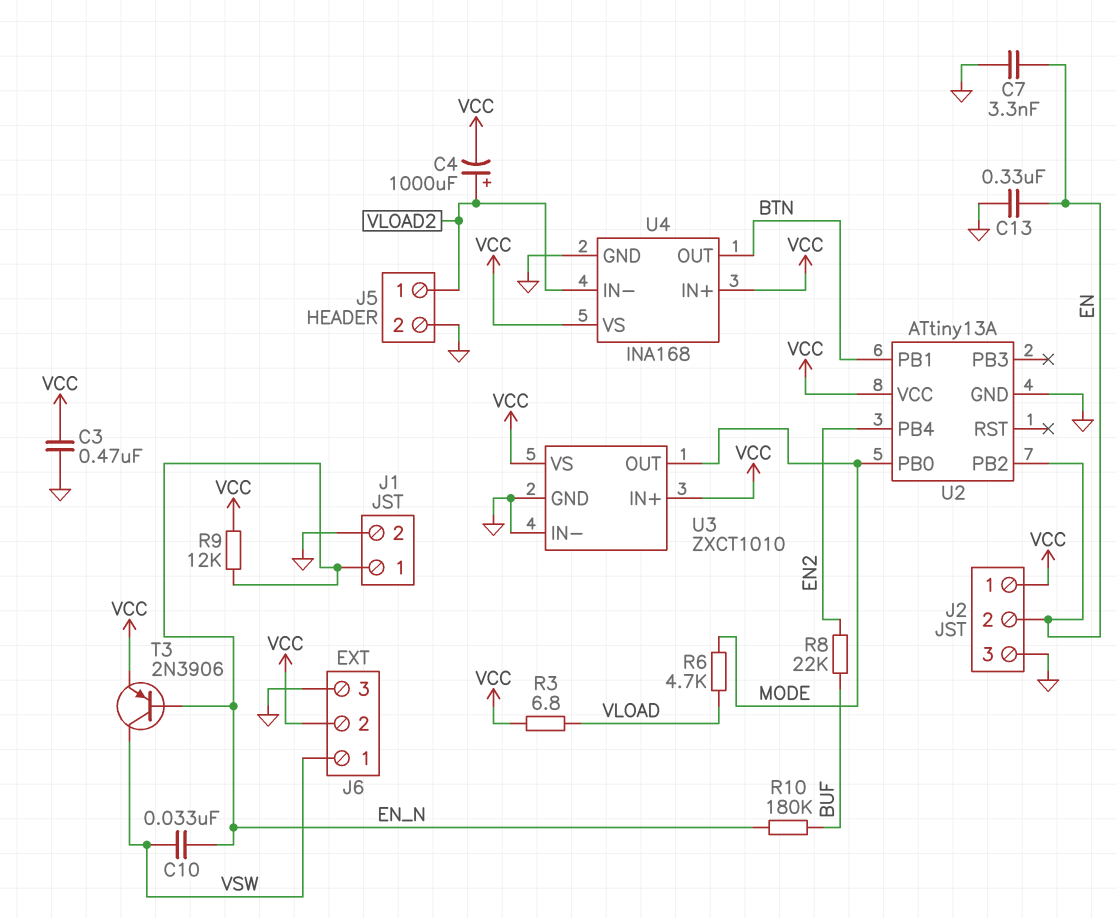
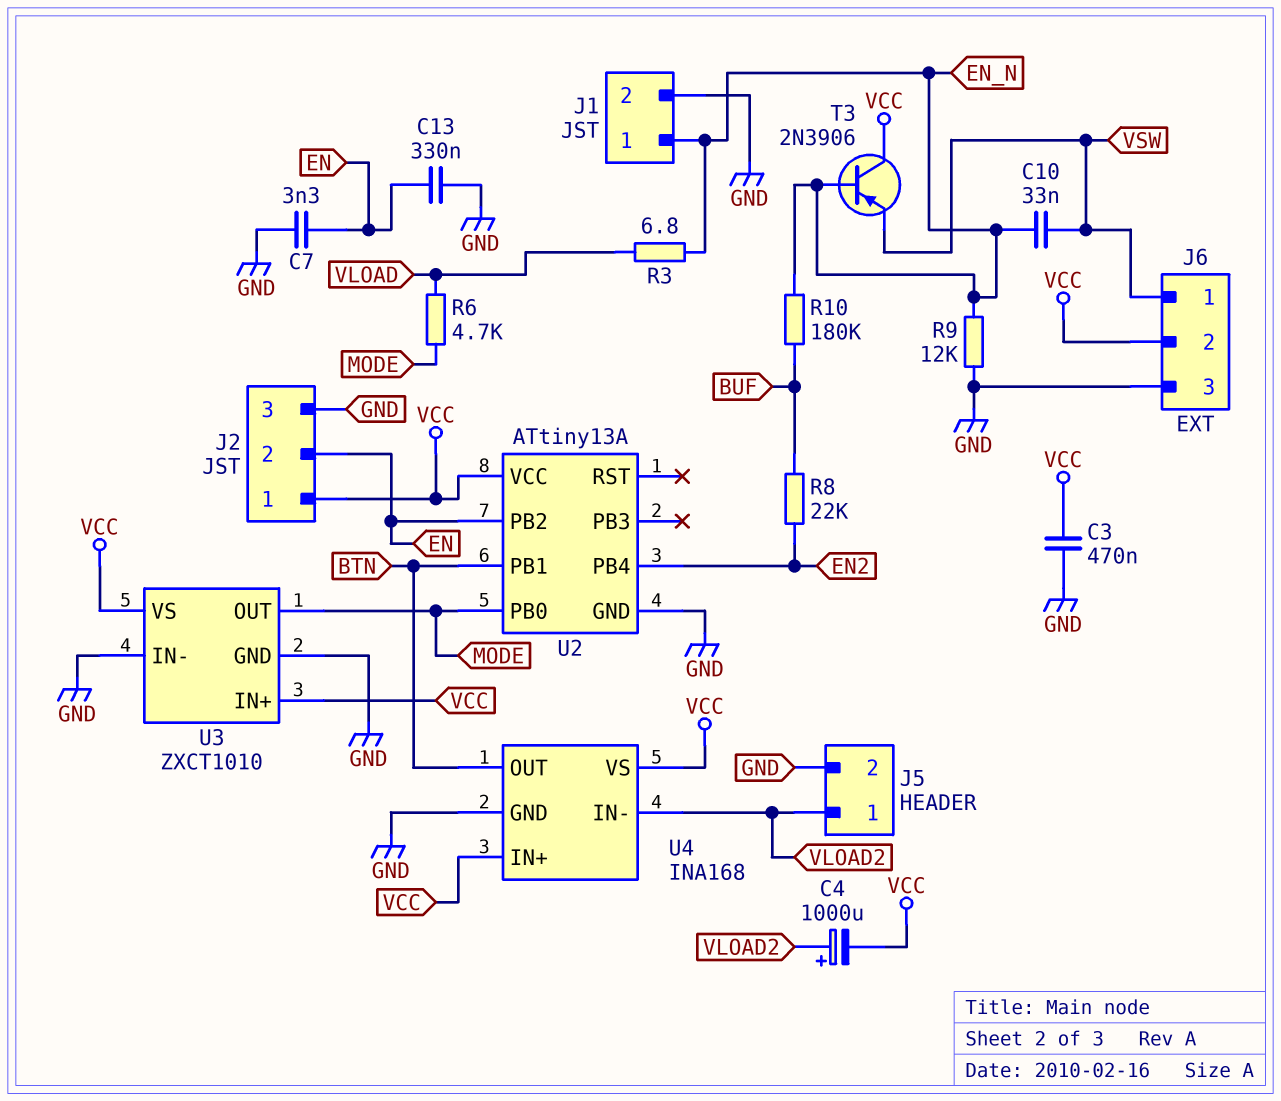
R3: 6.8 (VCC, VLOAD) -> 6.8 (EN_N, VLOAD)
R9: 12k (EN_N, VCC) -> 12k (EN_N, GND)
T3: PNP 2N3906 (B EN_N, C VSW, E VCC) -> PNP 2N3906 (B EN_N, C VCC, E VSW)

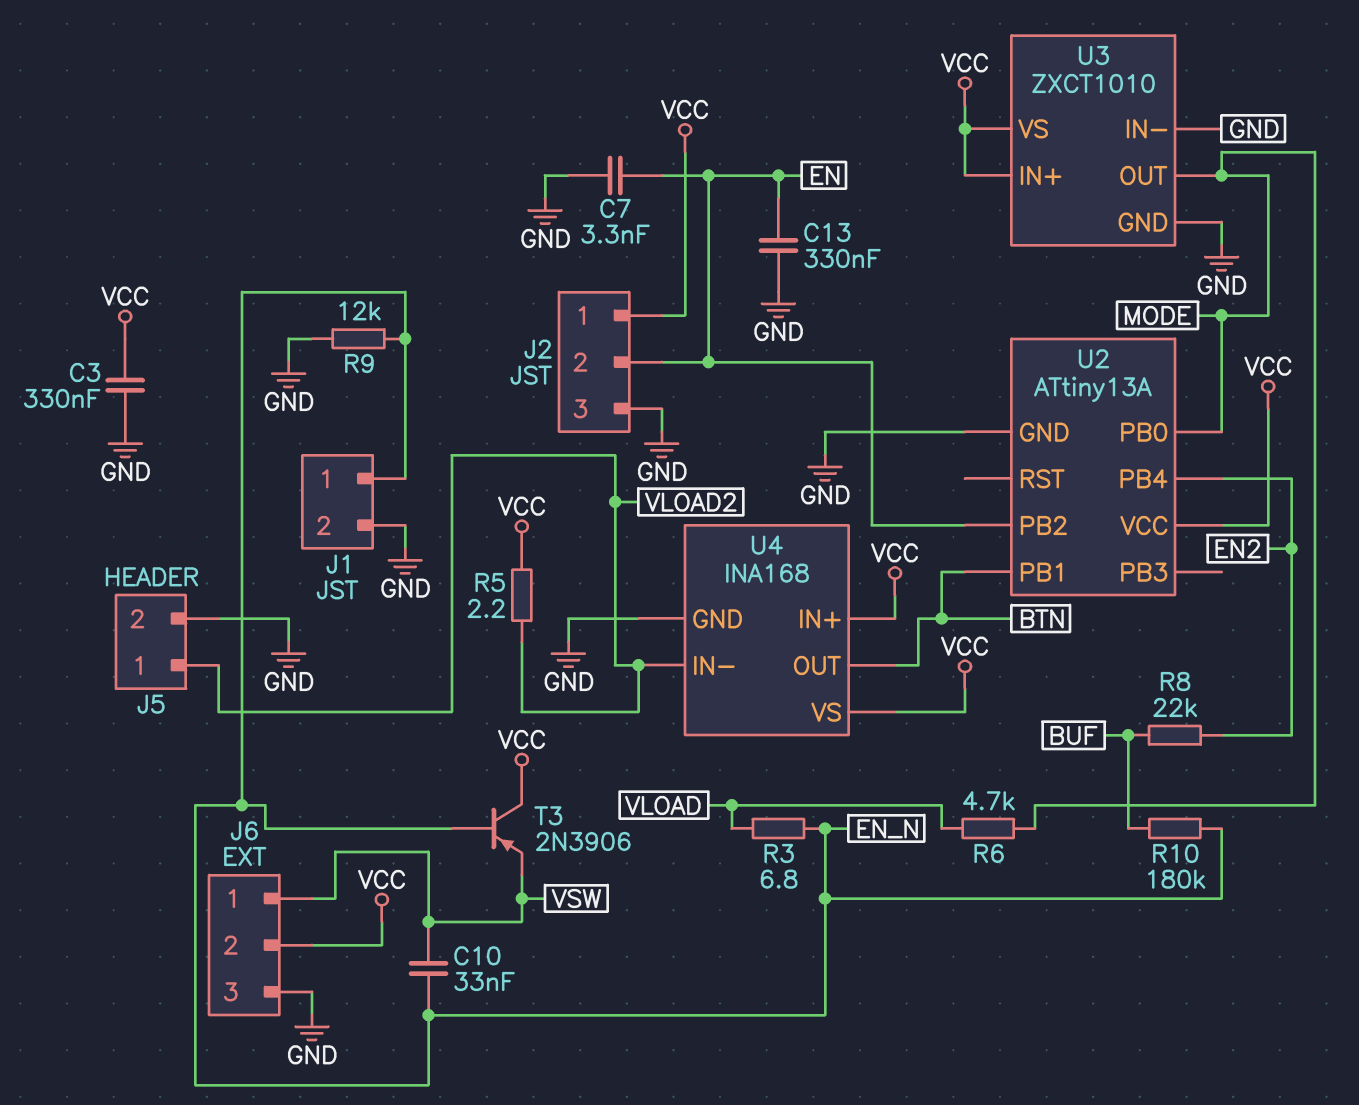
C3: 470nF (GND, VCC) -> 330nF (GND, VCC)
C4: 1000uF (plus VLOAD2, minus VCC) -> none
R5: none -> 2.2 (VCC, VLOAD2)

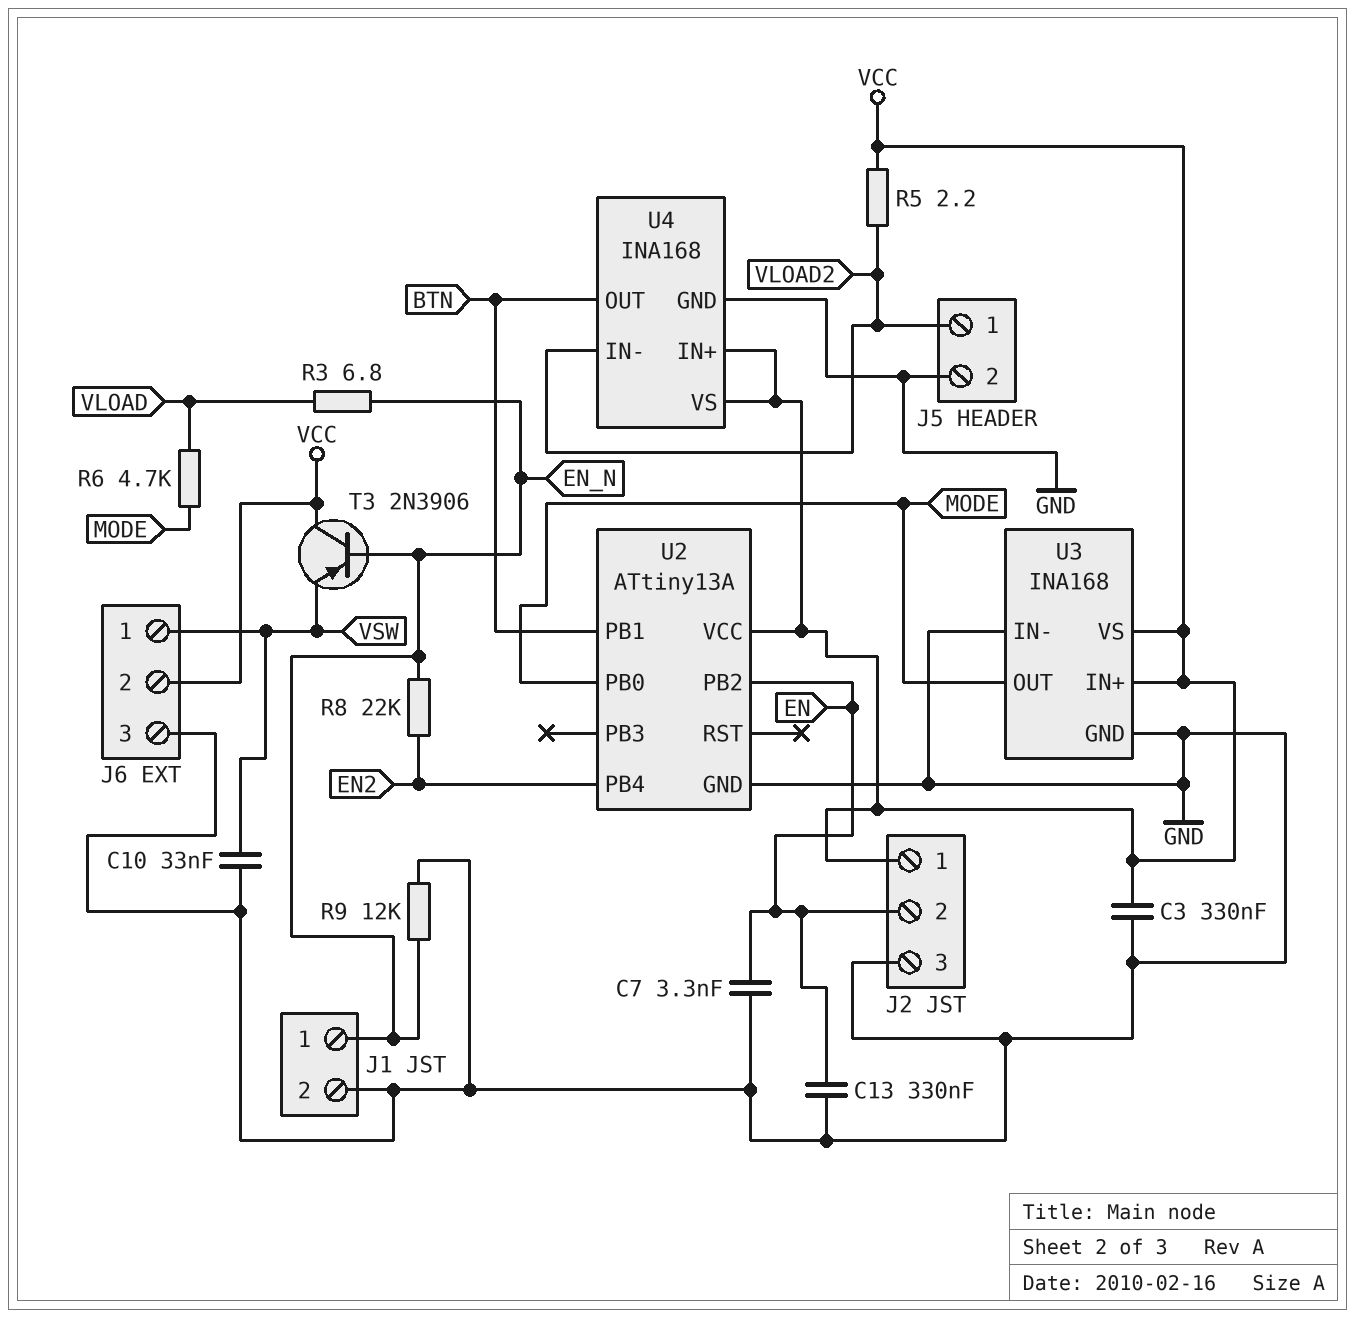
C10: 33nF (EN_N, VSW) -> 33nF (GND, VSW)
R8: 22k (BUF, EN2) -> 22k (EN2, EN_N)
R10: 180k (BUF, EN_N) -> none
U3: ZXCT1010 -> INA168

